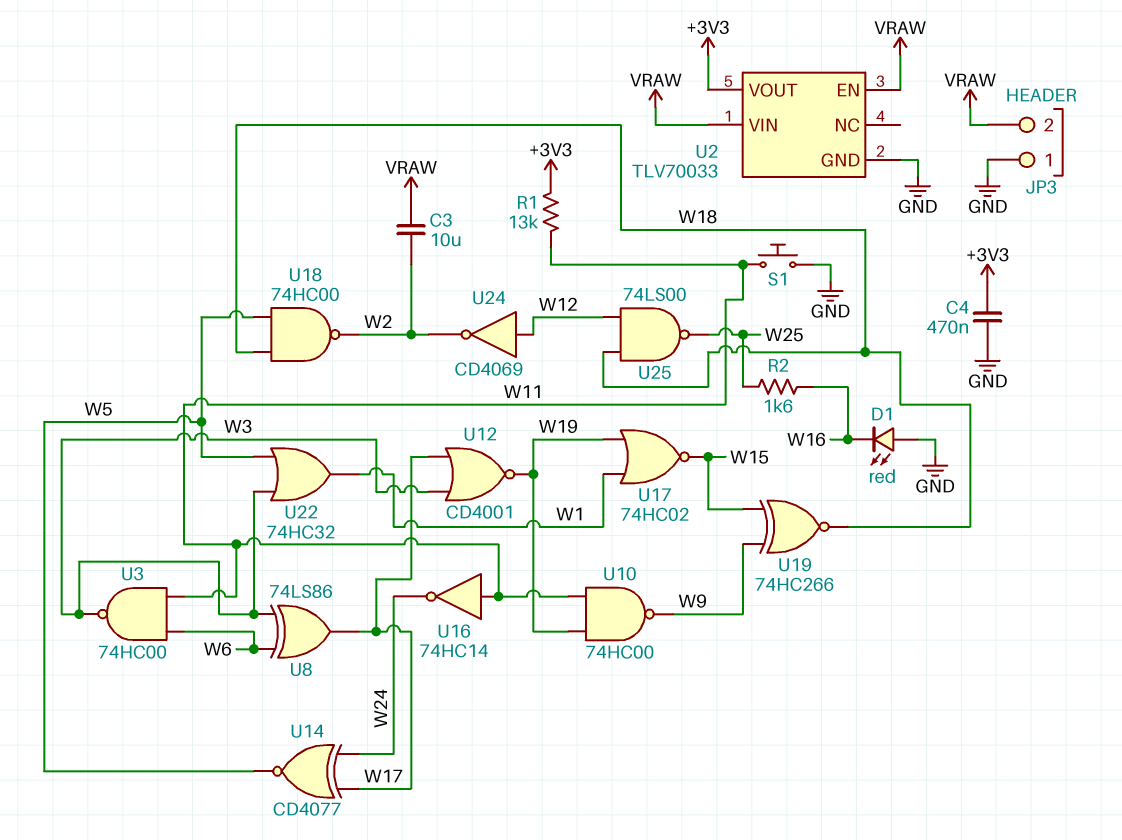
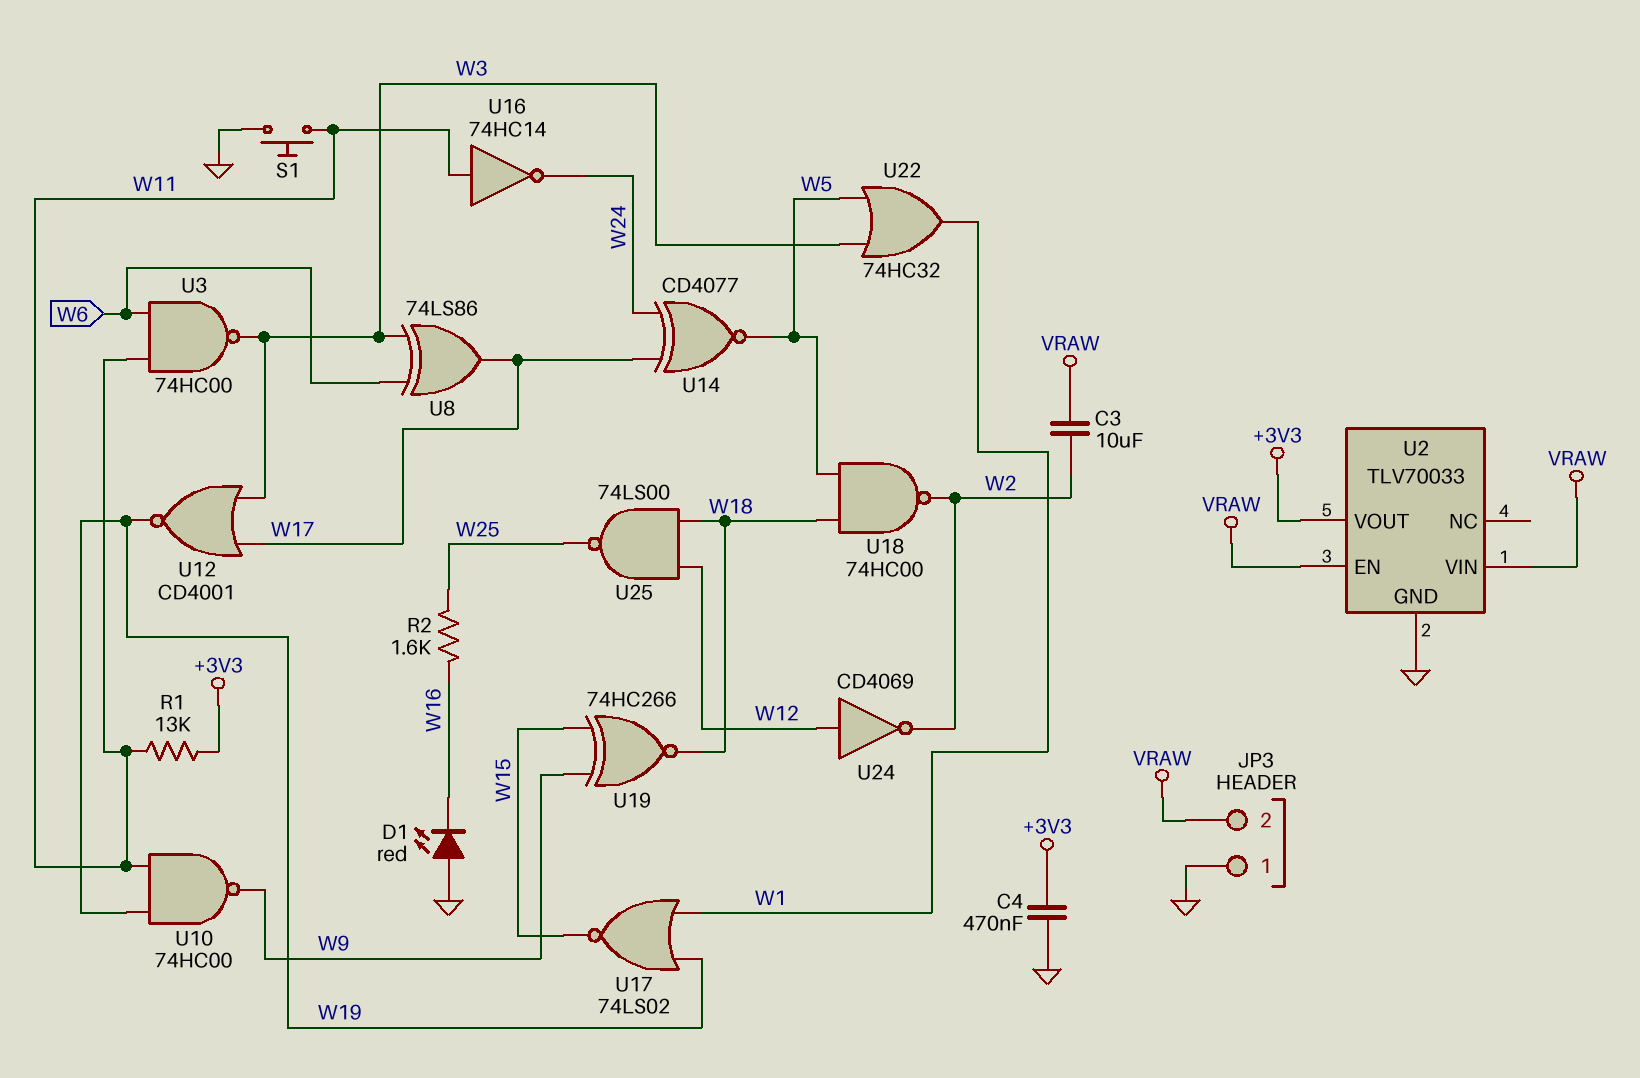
U17: NOR 74HC02 (in W1, in W19, out W15) -> NOR 74LS02 (in W1, in W19, out W15)

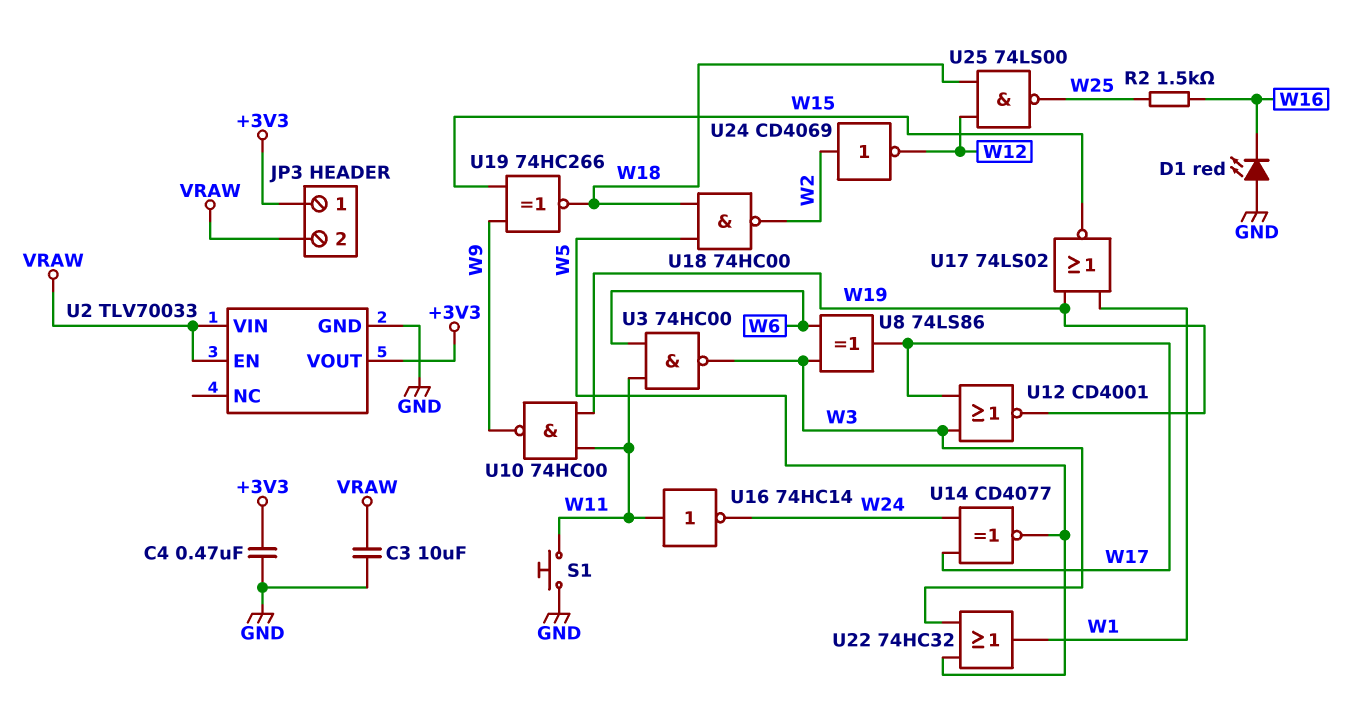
C3: 10uF (VRAW, W2) -> 10uF (GND, VRAW)
JP3 pin 1: GND -> +3V3
R1: 13k (+3V3, W11) -> none
R2: 1.6k (W16, W25) -> 1.5k (W16, W25)
U24: NOT CD4069 (in W12, out W2) -> NOT CD4069 (in W2, out W12)

